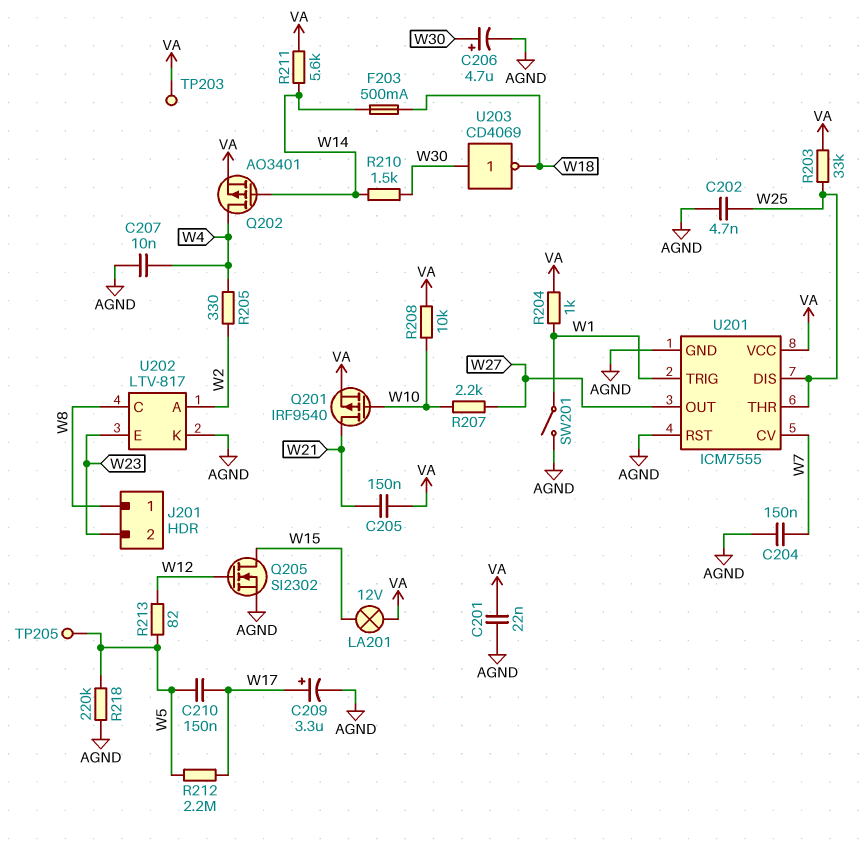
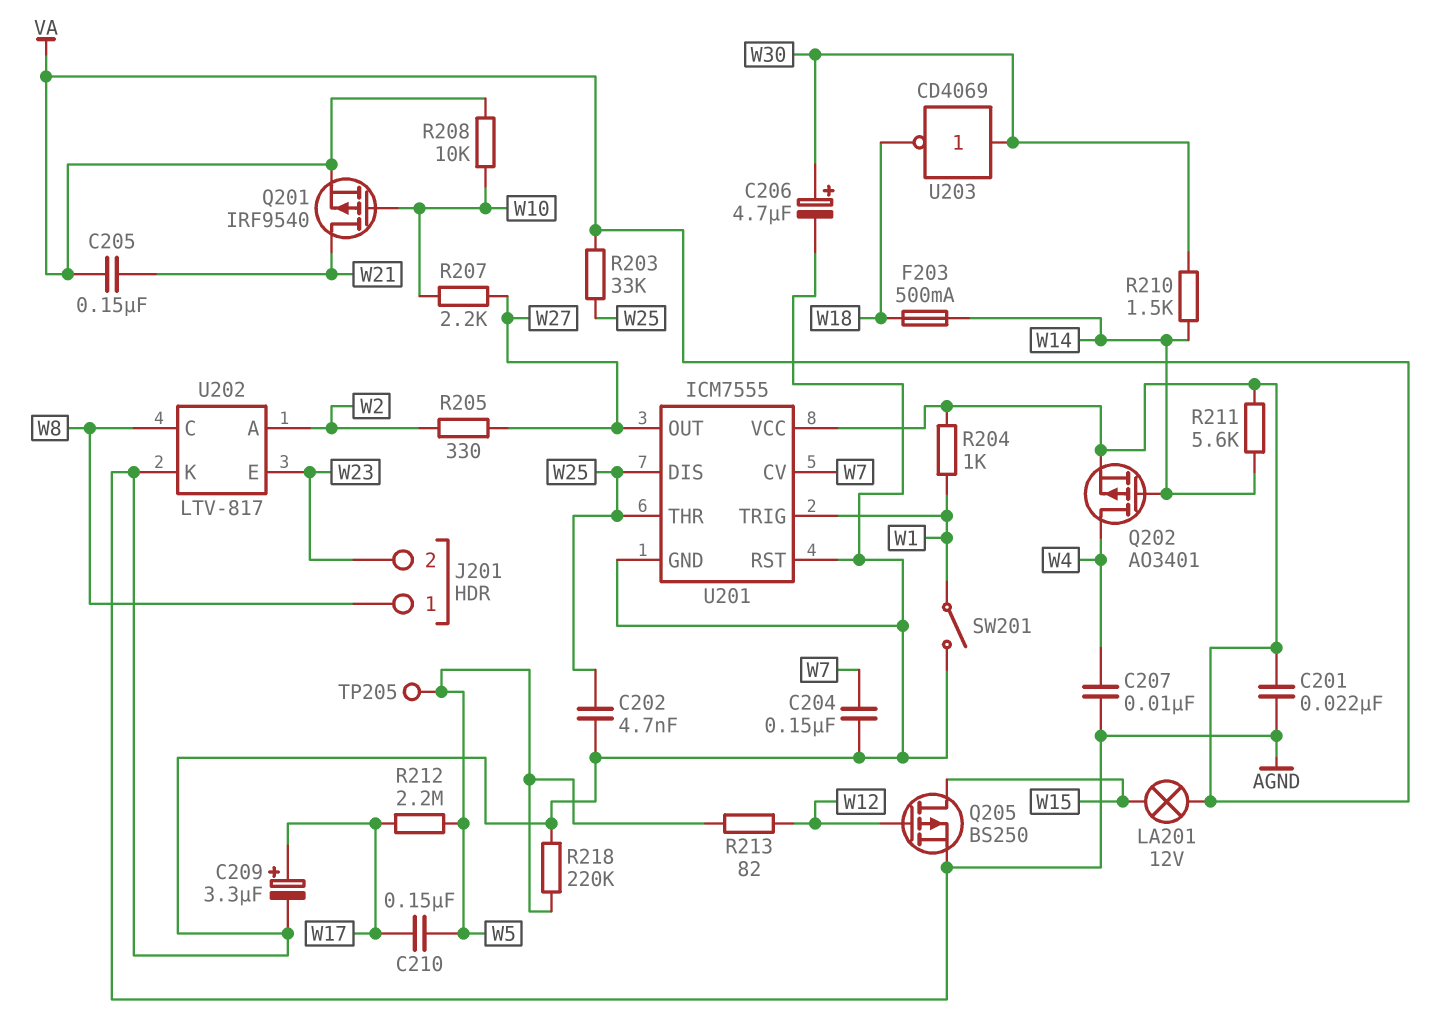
Q205: NMOS SI2302 (G W12, D W15, S AGND) -> PMOS BS250 (G W12, D W15, S AGND)
R205: 330 (W2, W4) -> 330 (W2, W27)
TP203: test point (VA) -> none

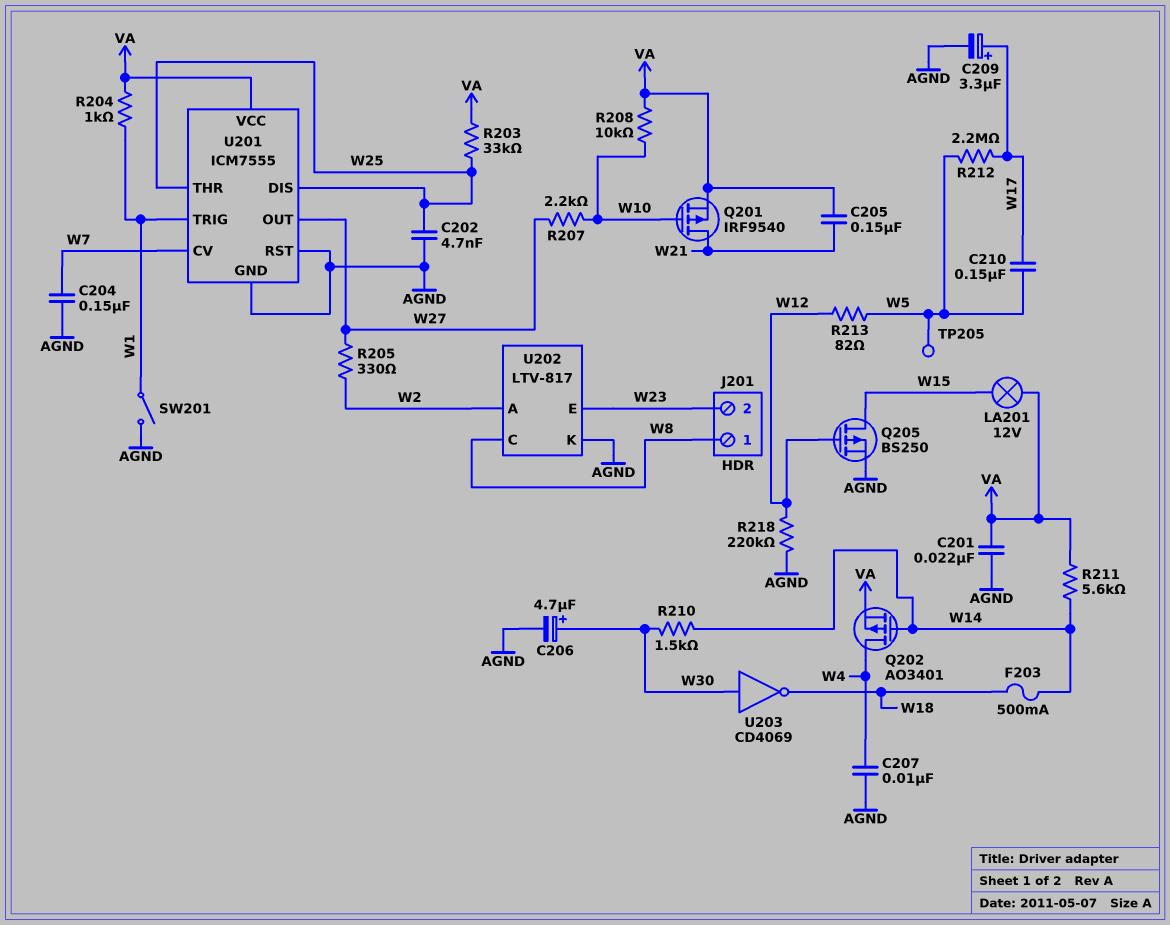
R218: 220k (AGND, W5) -> 220k (AGND, W12)

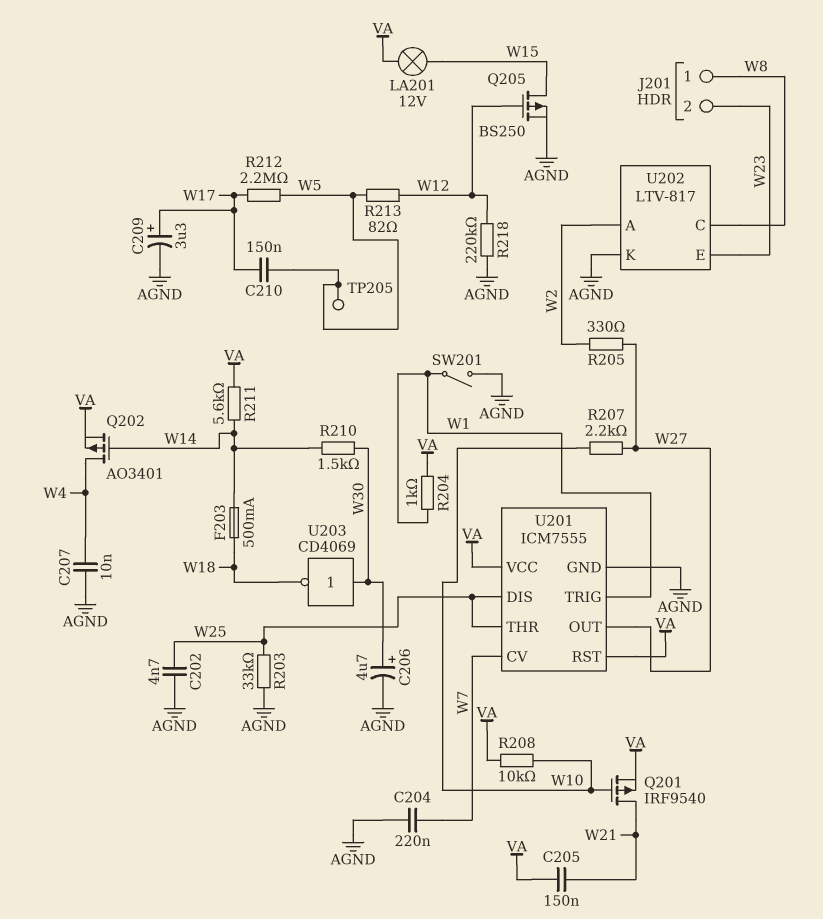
C201: 22nF (AGND, VA) -> none
C204: 150nF (AGND, W7) -> 220nF (AGND, W7)
R203: 33k (VA, W25) -> 33k (AGND, W25)
U201 pin RST: AGND -> VA

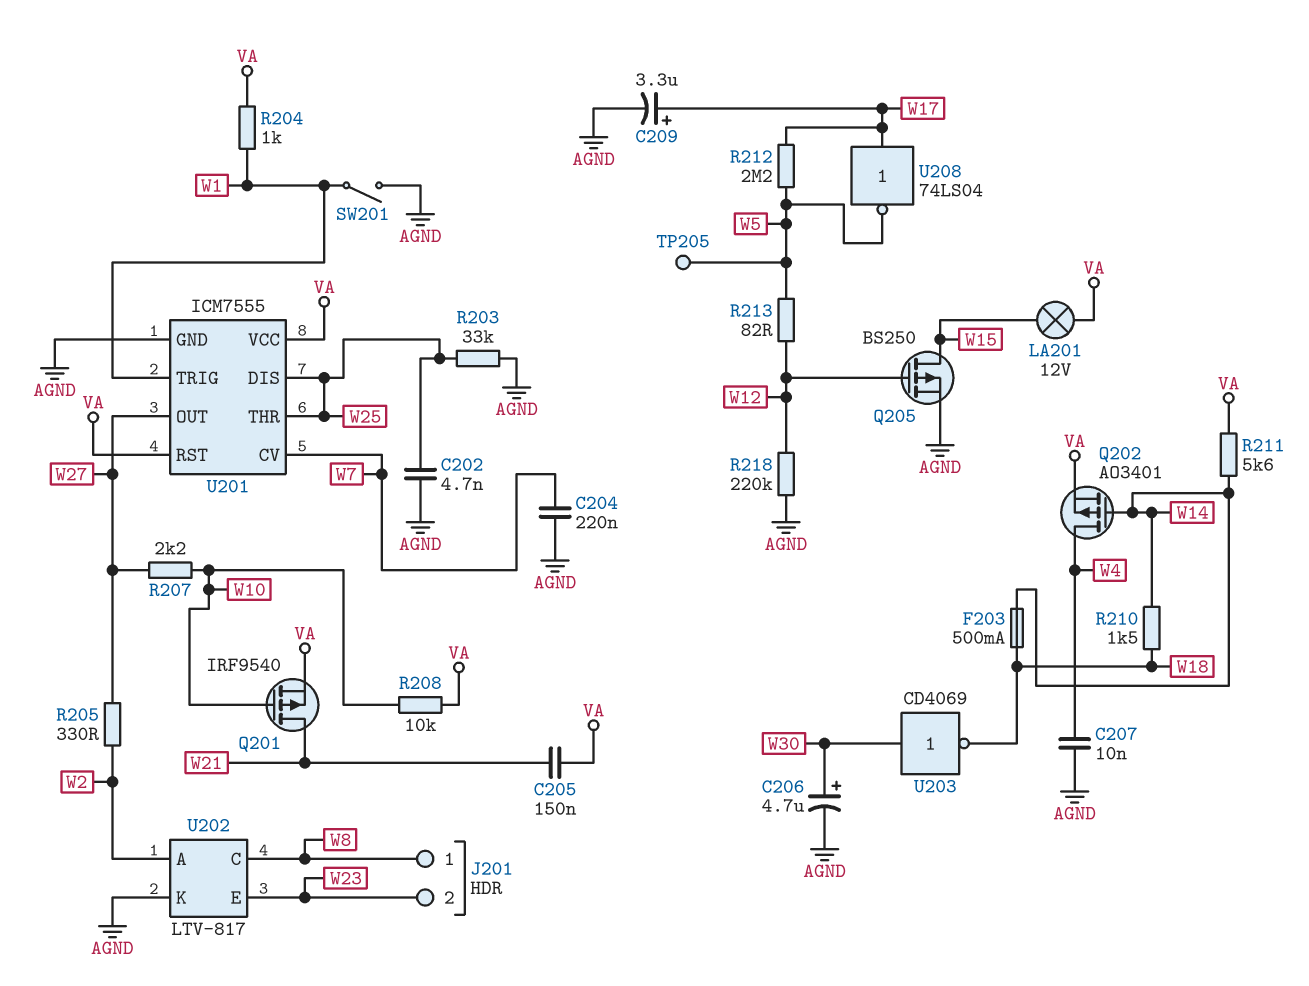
C210: 150nF (W5, W17) -> none
R210: 1.5k (W14, W30) -> 1.5k (W14, W18)
U208: none -> NOT 74LS04 (in W17, out W5)

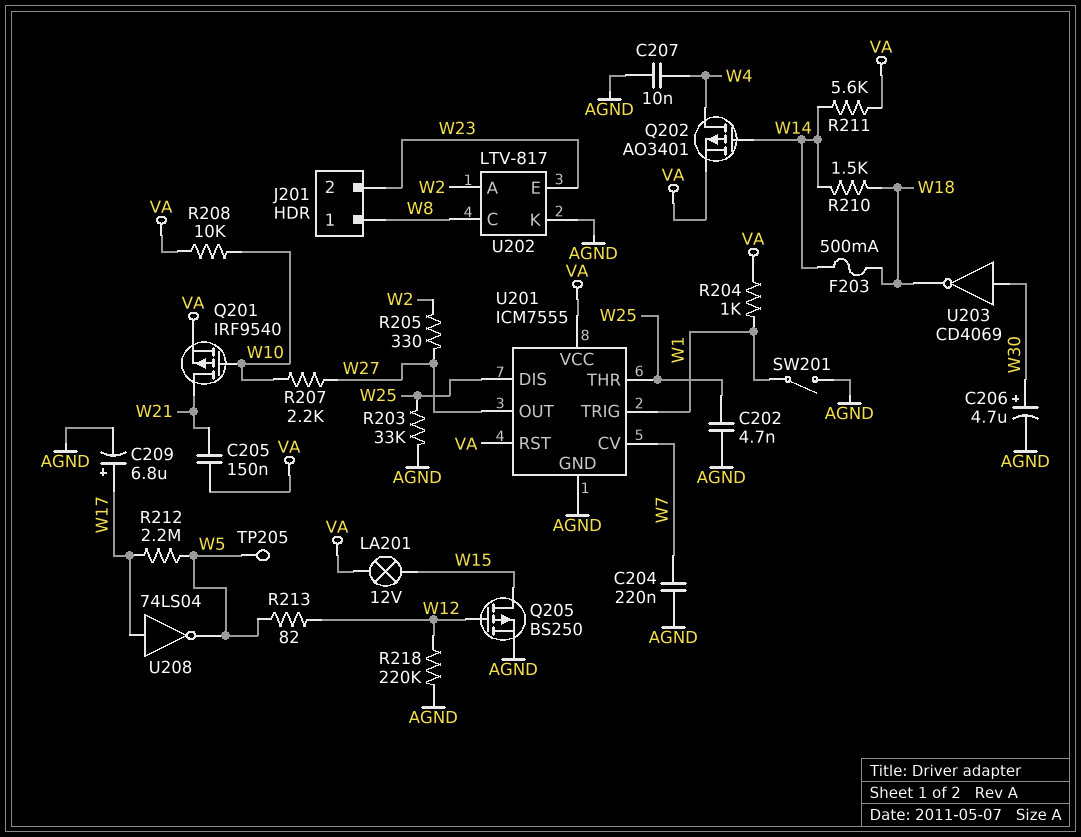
C209: 3.3uF (plus W17, minus AGND) -> 6.8uF (plus W17, minus AGND)

